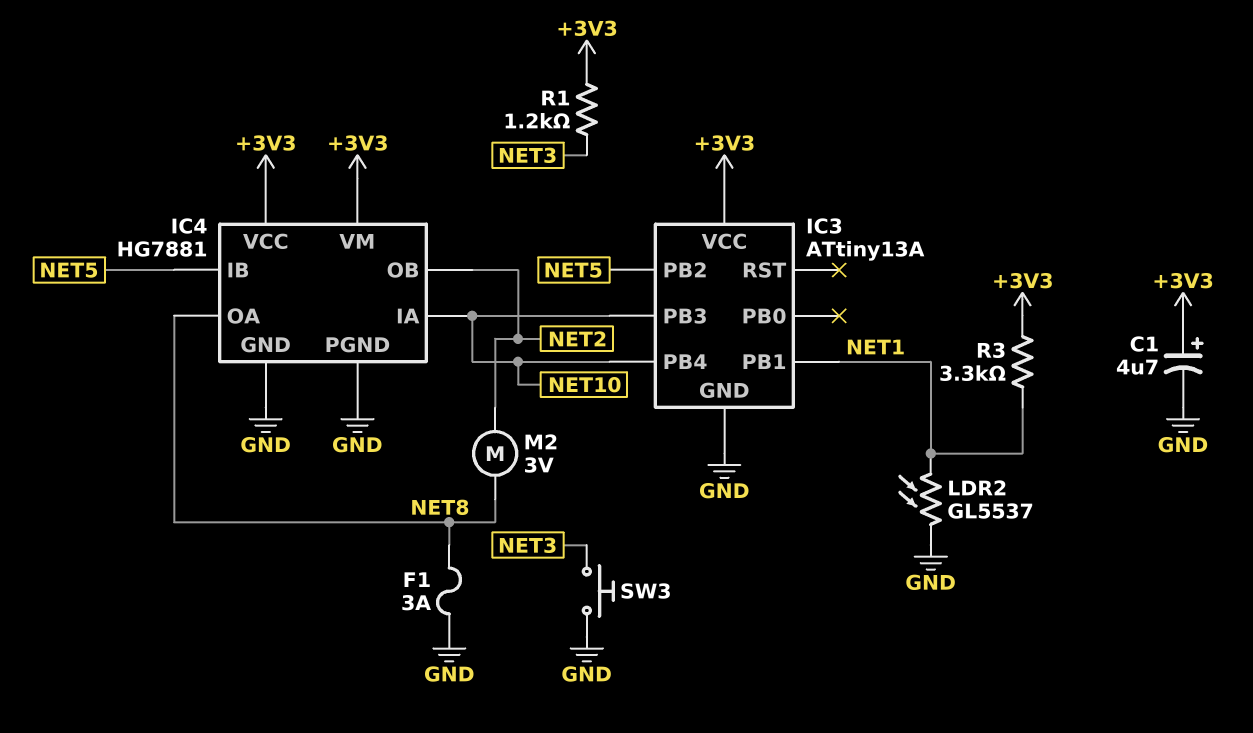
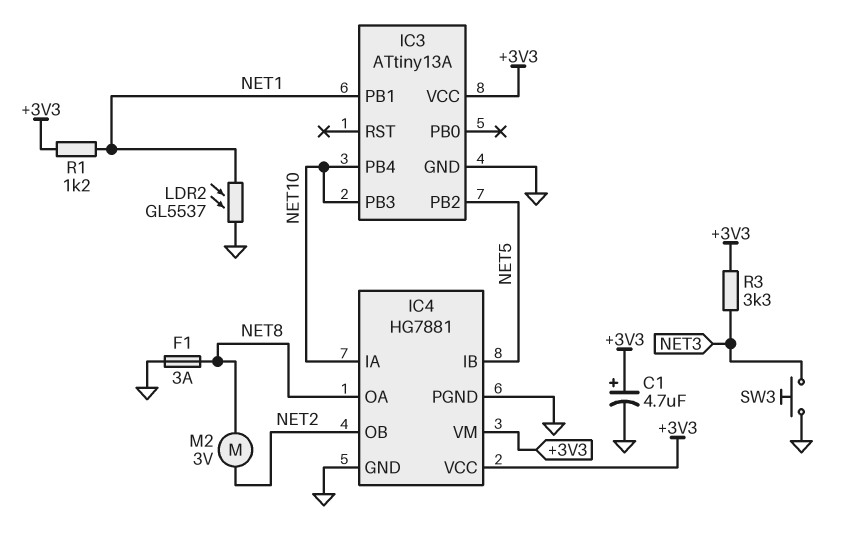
R1: 1.2k (+3V3, NET3) -> 1.2k (+3V3, NET1)
R3: 3.3k (+3V3, NET1) -> 3.3k (+3V3, NET3)

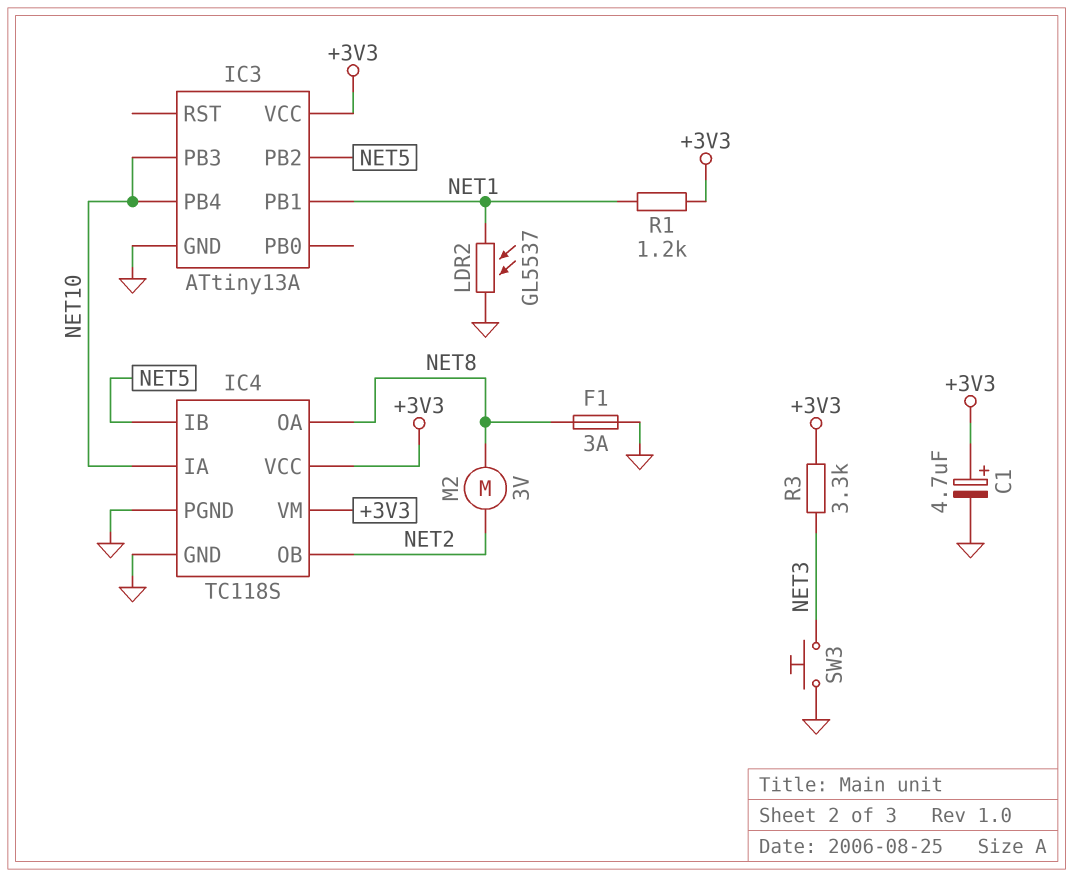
IC4: HG7881 -> TC118S

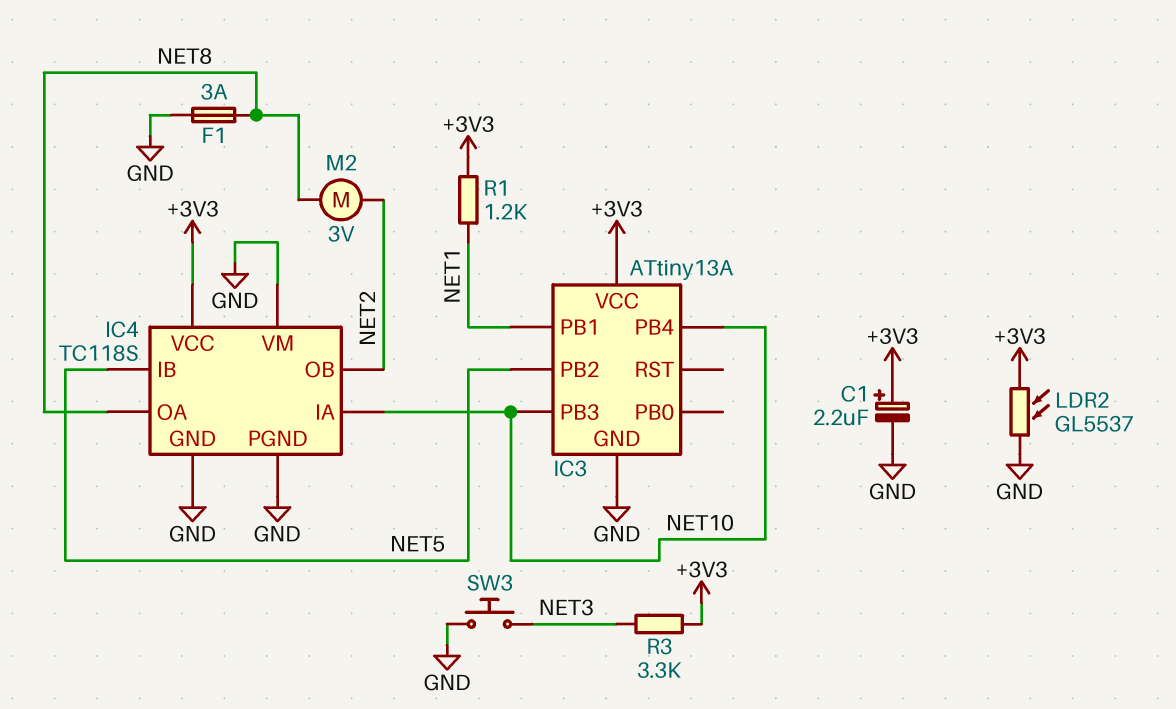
C1: 4.7uF (plus +3V3, minus GND) -> 2.2uF (plus +3V3, minus GND)
IC4 pin VM: +3V3 -> GND
LDR2: GL5537 (GND, NET1) -> GL5537 (+3V3, GND)

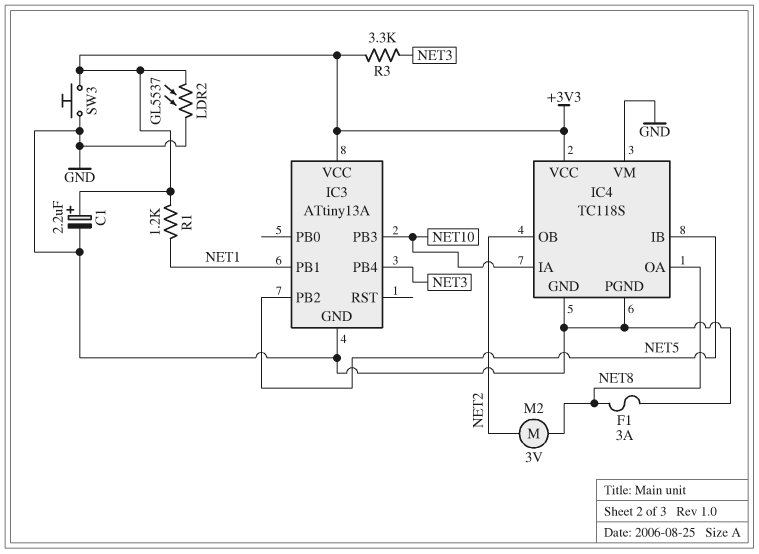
IC3 pin PB4: NET10 -> NET3
SW3: button (GND, NET3) -> button (+3V3, GND)

